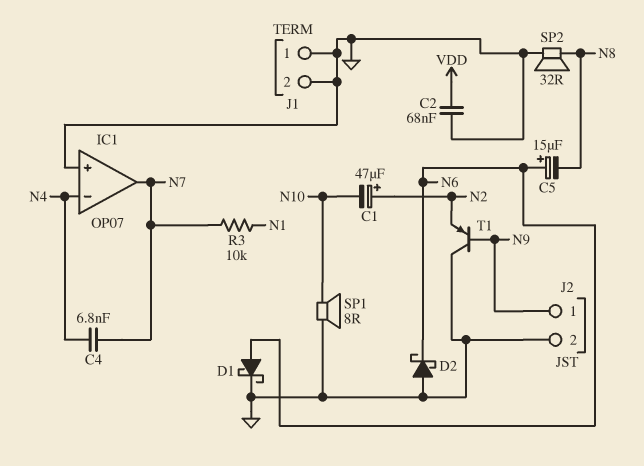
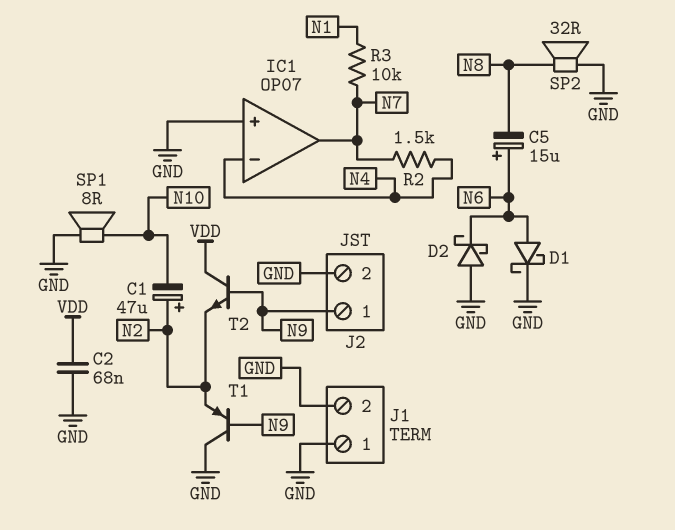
C4: 6.8nF (N4, N7) -> none
R2: none -> 1.5k (N4, N7)
T2: none -> NPN (B N9, C VDD, E N2)

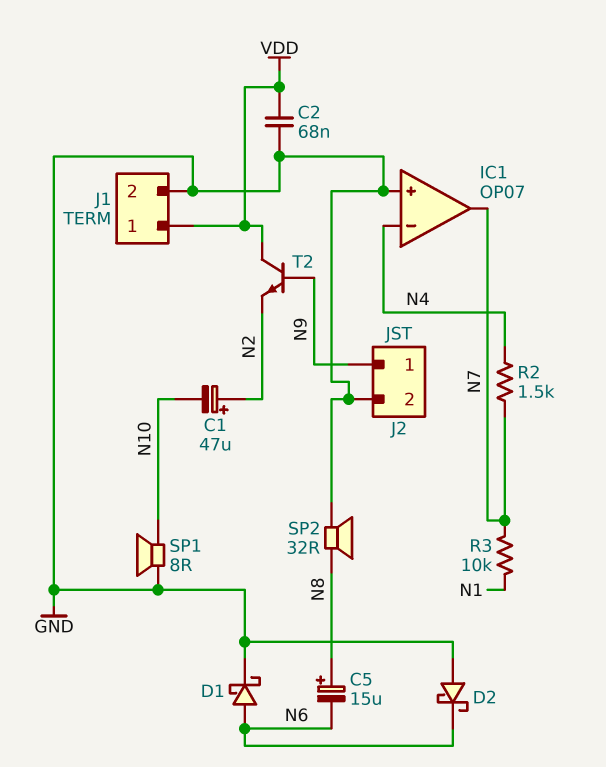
C5: 15uF (plus N6, minus N8) -> 15uF (plus N8, minus N6)
J1 pin 1: GND -> VDD
T1: PNP (B N9, C GND, E N2) -> none

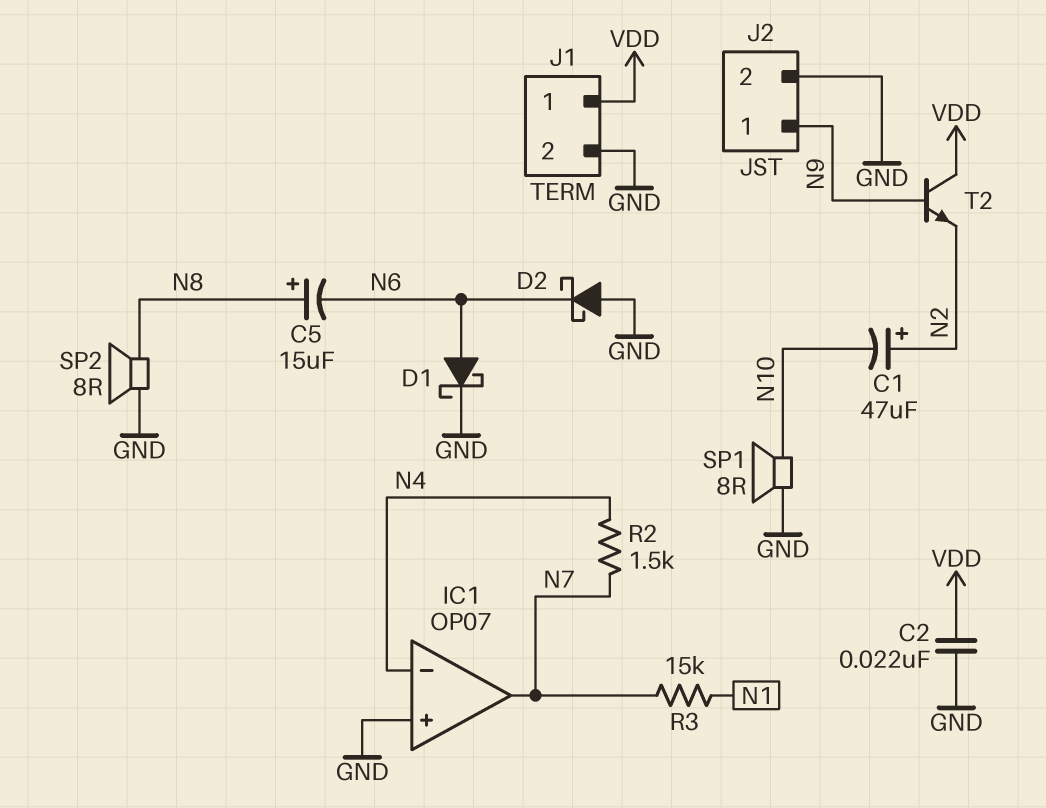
C2: 68nF (GND, VDD) -> 22nF (GND, VDD)
R3: 10k (N1, N7) -> 15k (N1, N7)
SP2: speaker 32R (GND, N8) -> speaker 8R (GND, N8)

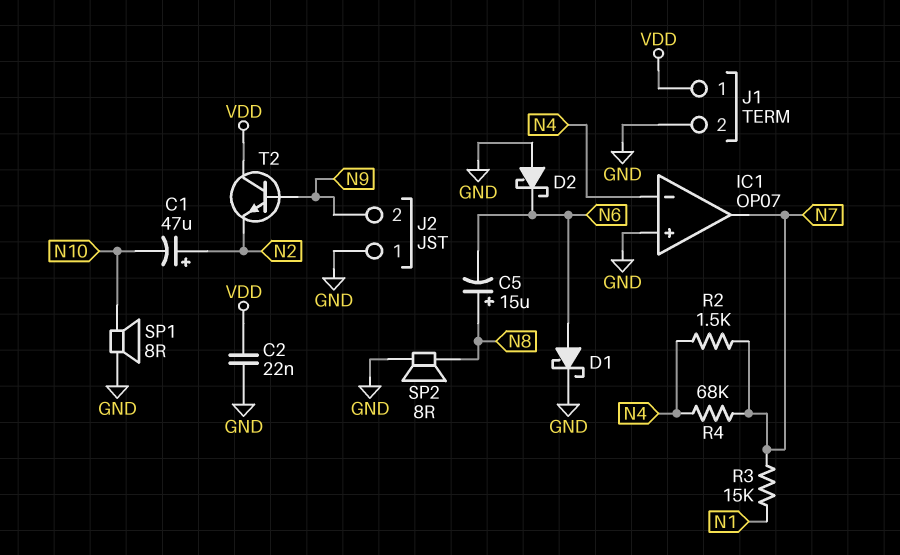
J2 pin 1: N9 -> GND
J2 pin 2: GND -> N9
R4: none -> 68k (N4, N7)

